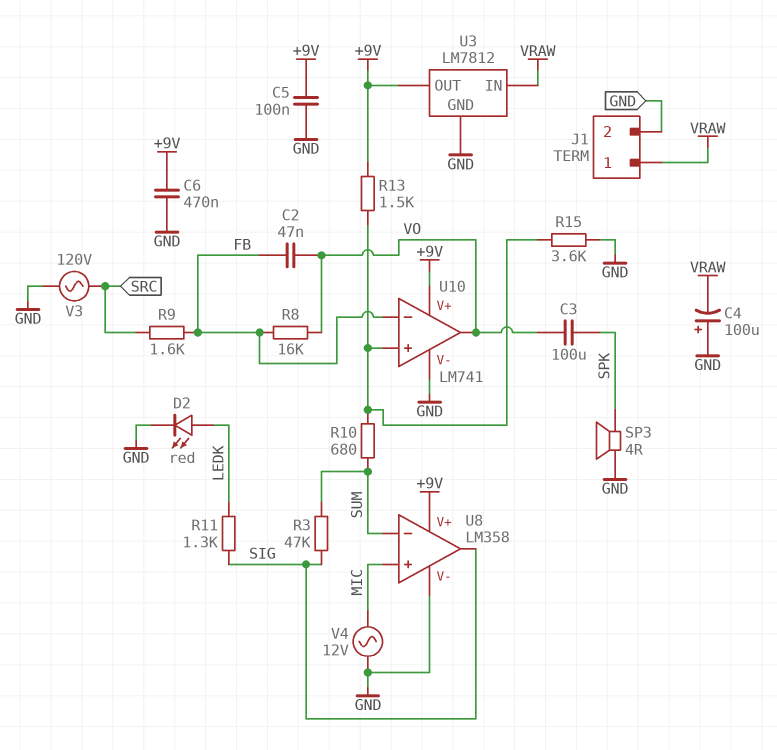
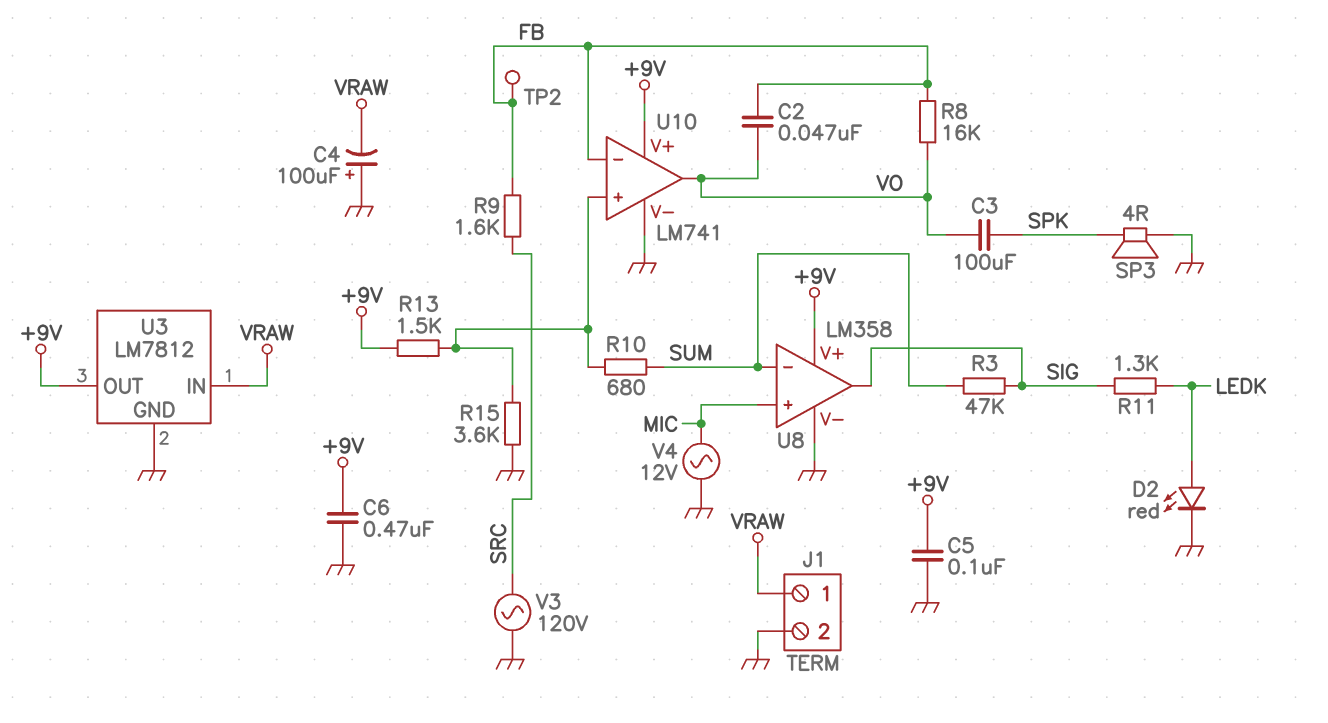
TP2: none -> test point (FB)

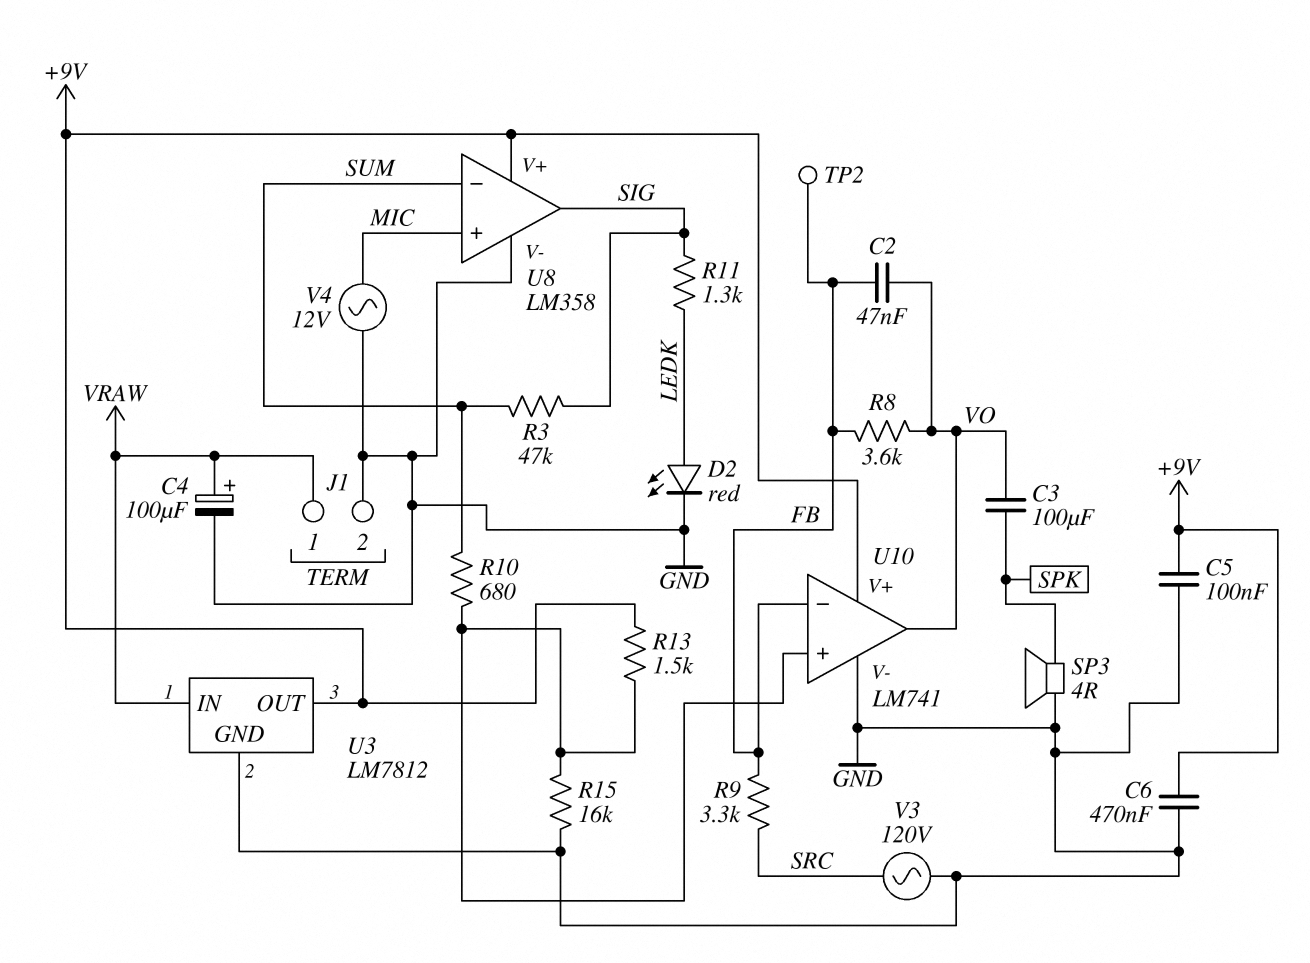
C4: 100uF (plus GND, minus VRAW) -> 100uF (plus VRAW, minus GND)
R8: 16k (FB, VO) -> 3.6k (FB, VO)
R9: 1.6k (FB, SRC) -> 3.3k (FB, SRC)
R15: 3.6k (GND, U10/in+) -> 16k (GND, U10/in+)

